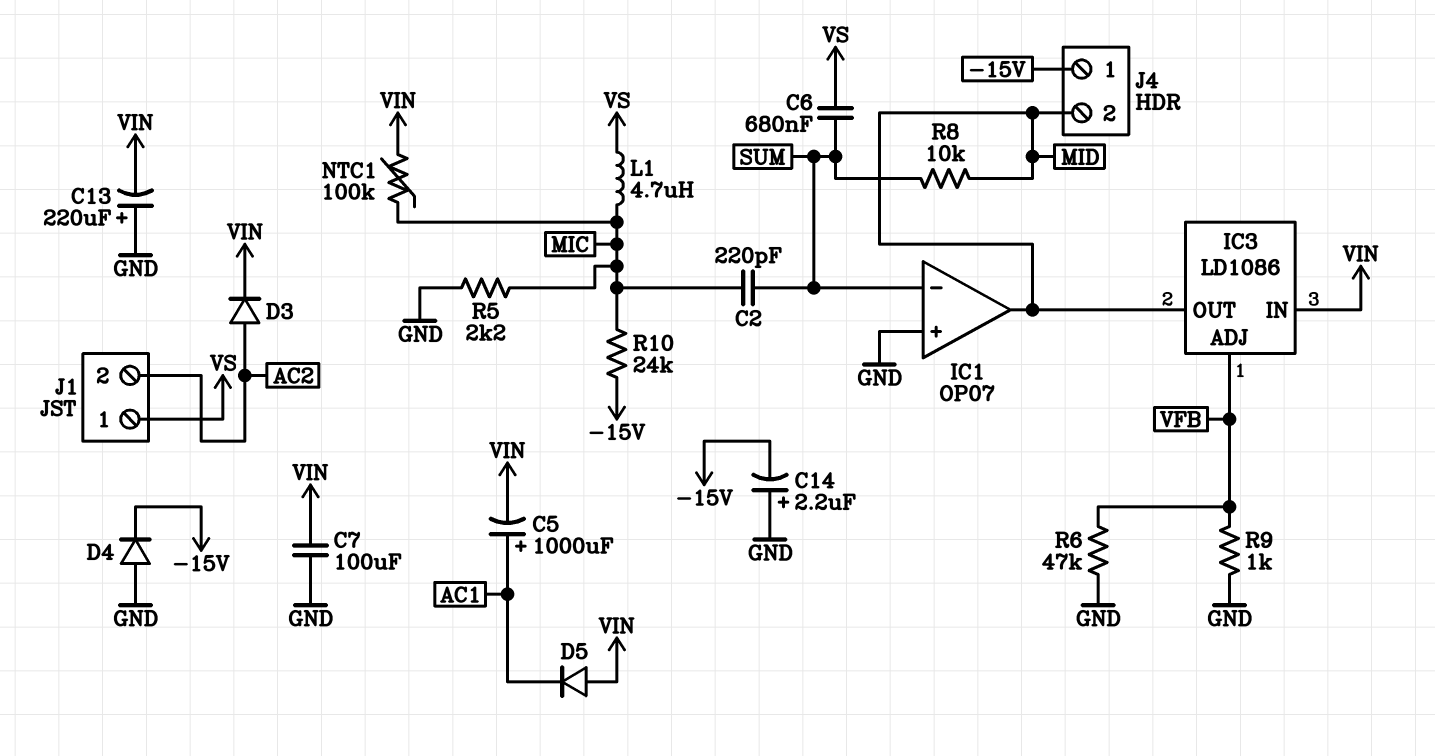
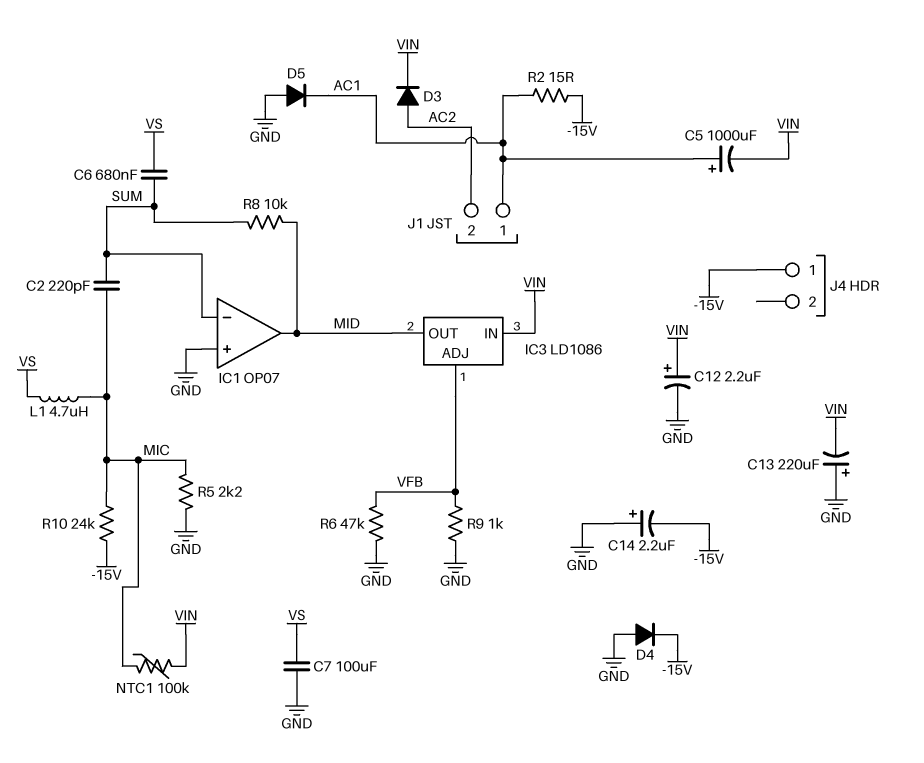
C7: 100uF (GND, VIN) -> 100uF (GND, VS)
C12: none -> 2.2uF (plus VIN, minus GND)
D5: diode (A VIN, K AC1) -> diode (A GND, K AC1)
J1 pin 1: VS -> AC1
J4 pin 2: MID -> none
R2: none -> 15 (-15V, AC1)

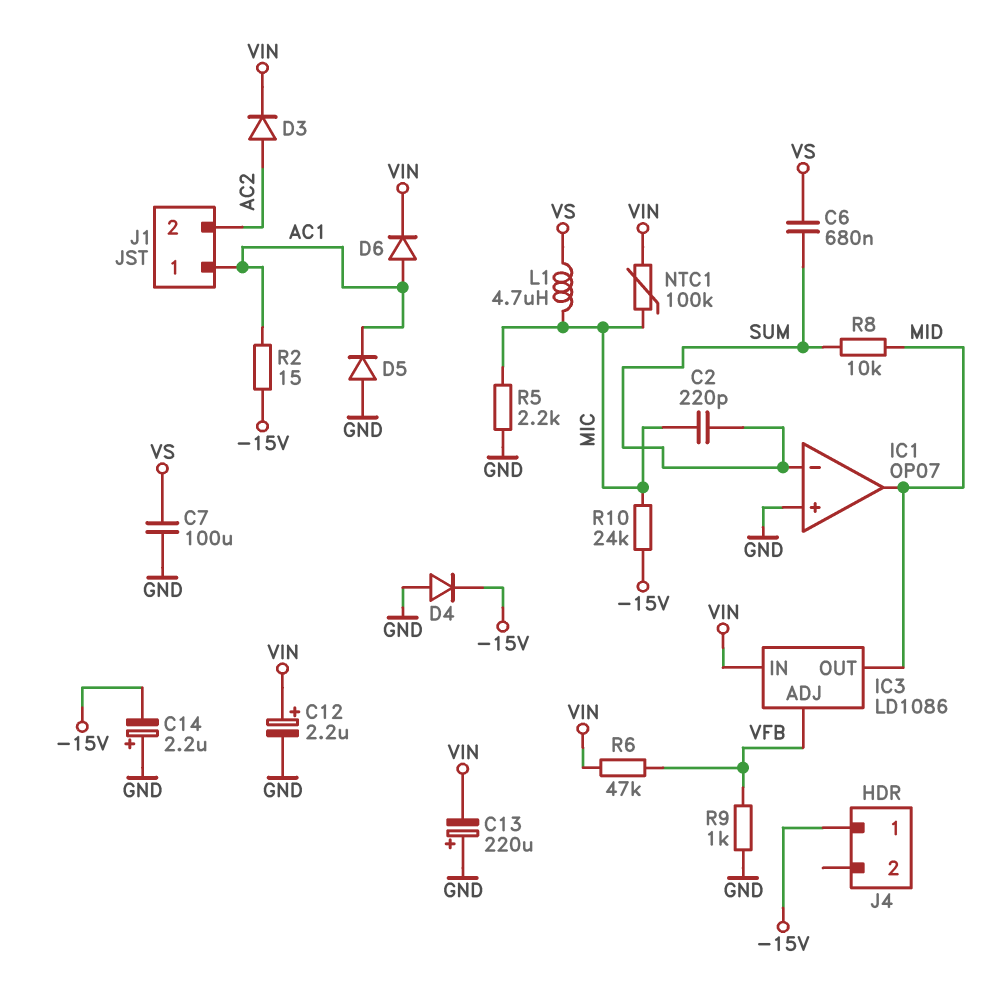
C5: 1000uF (plus AC1, minus VIN) -> none
D6: none -> diode (A AC1, K VIN)
R6: 47k (GND, VFB) -> 47k (VFB, VIN)

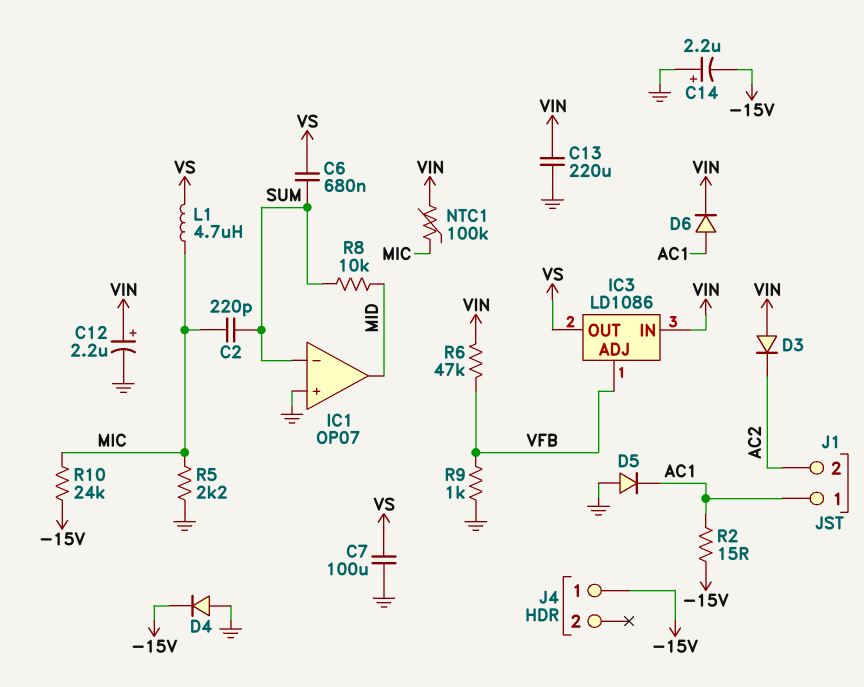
C13: 220uF (plus GND, minus VIN) -> 220uF (GND, VIN)
D3: diode (A AC2, K VIN) -> diode (A VIN, K AC2)
IC3 pin OUT: MID -> VS

